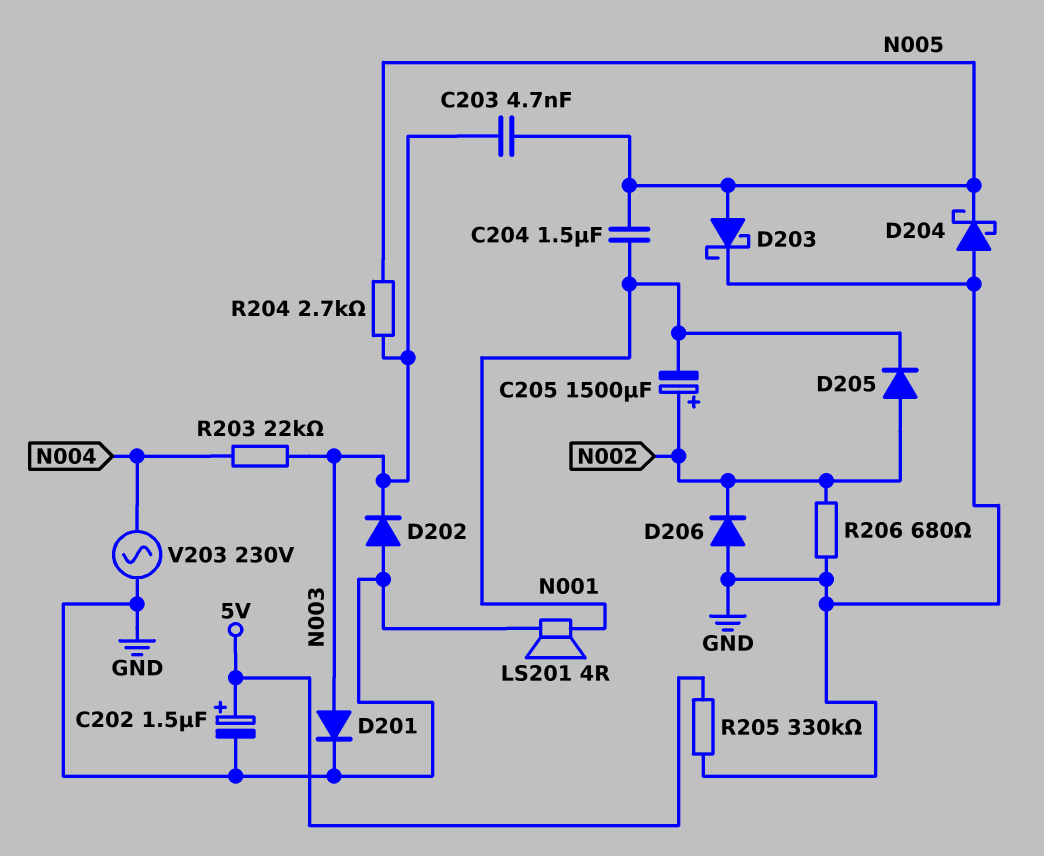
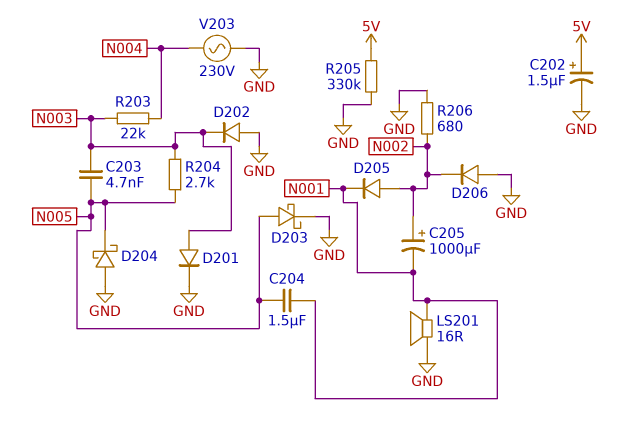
C205: 1500uF (plus N002, minus N001) -> 1000uF (plus N002, minus N001)
LS201: speaker 4R (GND, N001) -> speaker 16R (GND, N001)

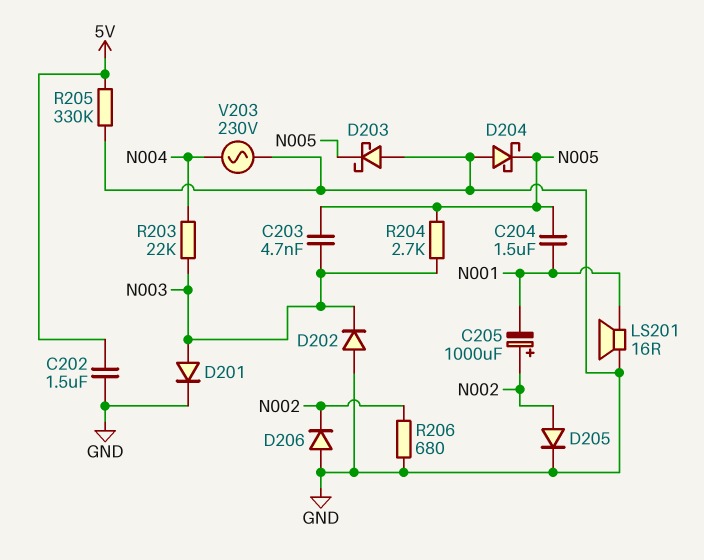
C202: 1.5uF (plus 5V, minus GND) -> 1.5uF (5V, GND)
D203: schottky (A N005, K GND) -> schottky (A GND, K N005)
D205: diode (A N002, K N001) -> diode (A N002, K GND)

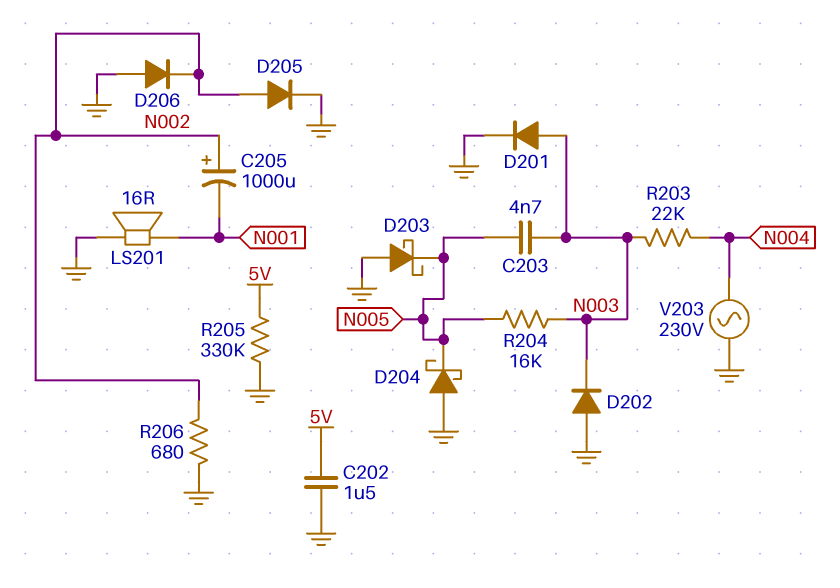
C204: 1.5uF (N001, N005) -> none
R204: 2.7k (N003, N005) -> 16k (N003, N005)

